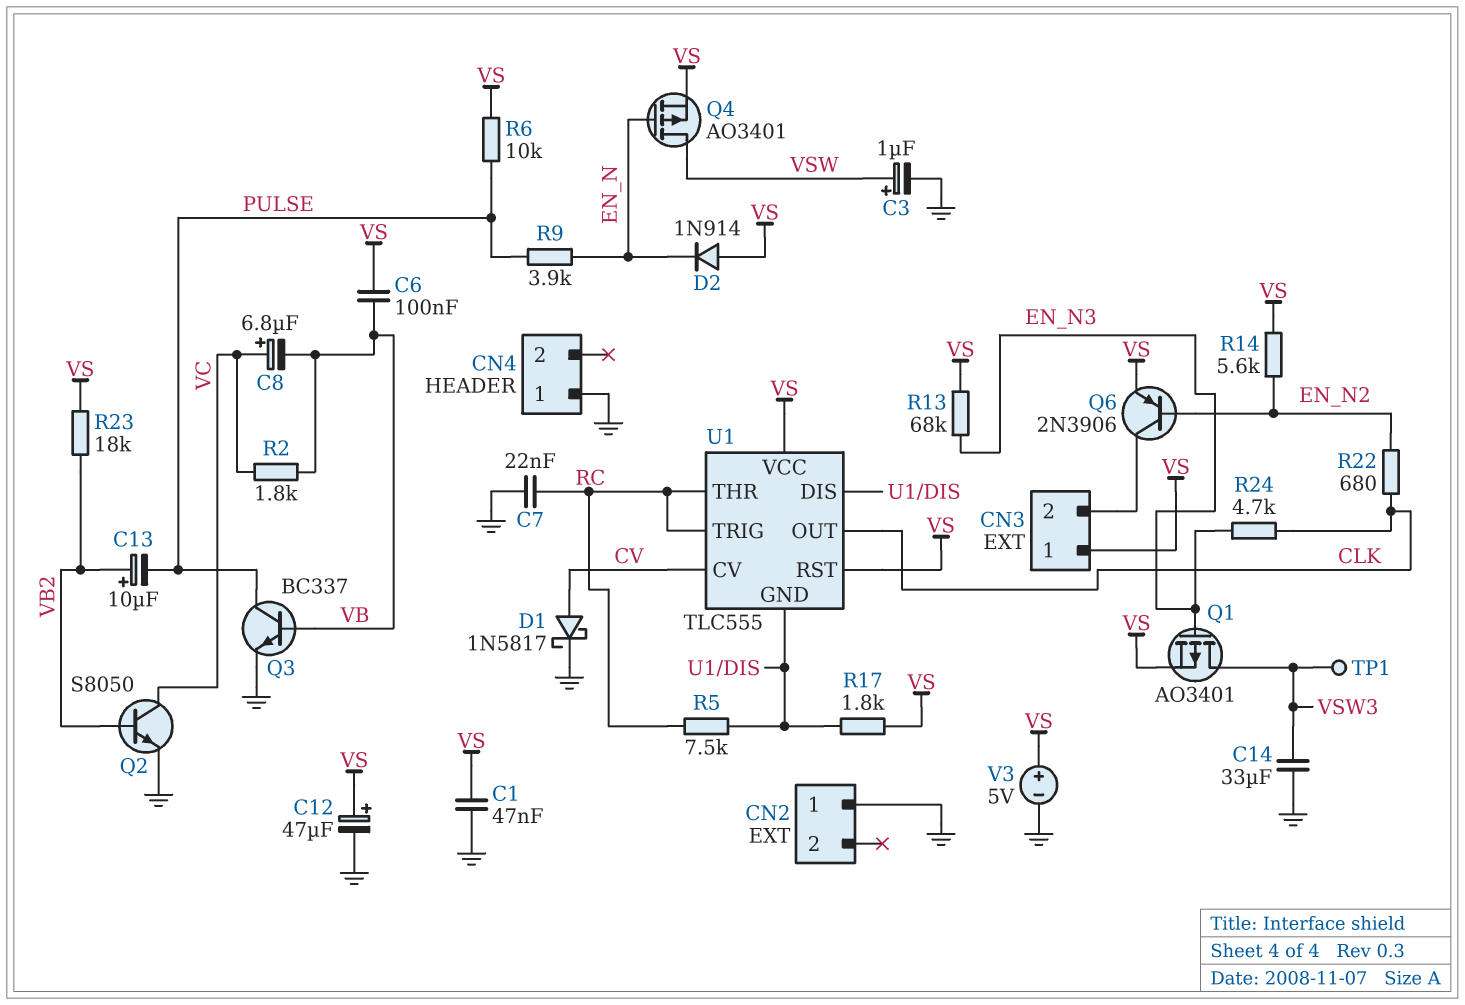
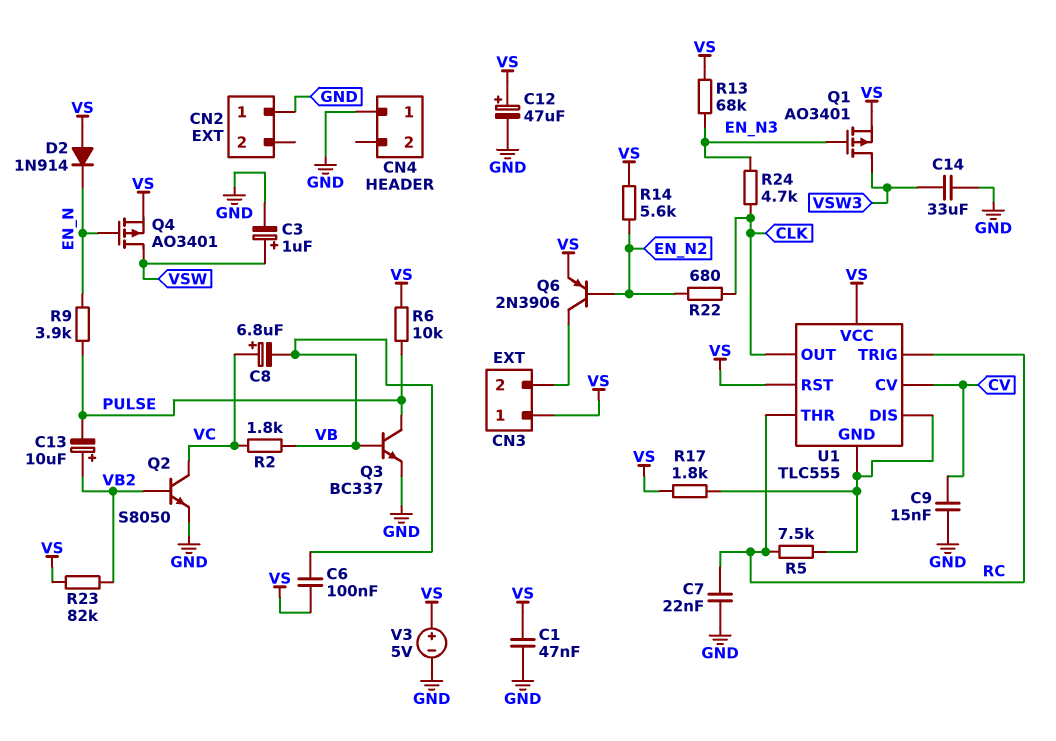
C9: none -> 15nF (CV, GND)
D1: schottky 1N5817 (A CV, K GND) -> none
R23: 18k (VB2, VS) -> 82k (VB2, VS)
TP1: test point (VSW3) -> none

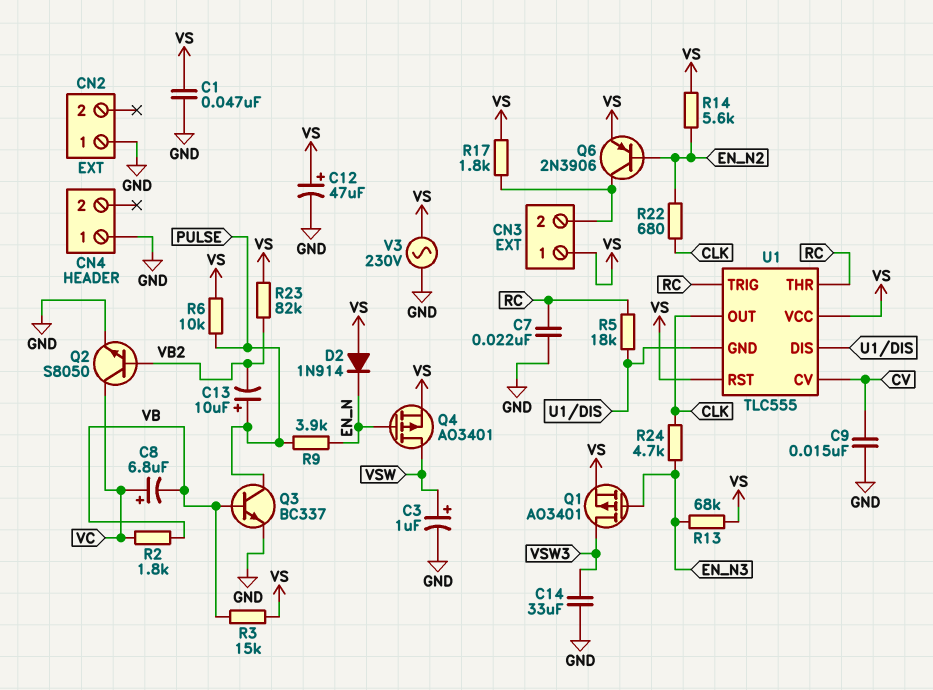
C6: 100nF (VB, VS) -> none
C13: 10uF (plus VB2, minus PULSE) -> 10uF (plus PULSE, minus VB2)
R3: none -> 15k (VB, VS)
R5: 7.5k (RC, U1/DIS) -> 18k (RC, U1/DIS)
R17: 1.8k (U1/DIS, VS) -> 1.8k (CN3/2, VS)
V3: 5V (plus VS, minus GND) -> AC 230V (GND, VS)

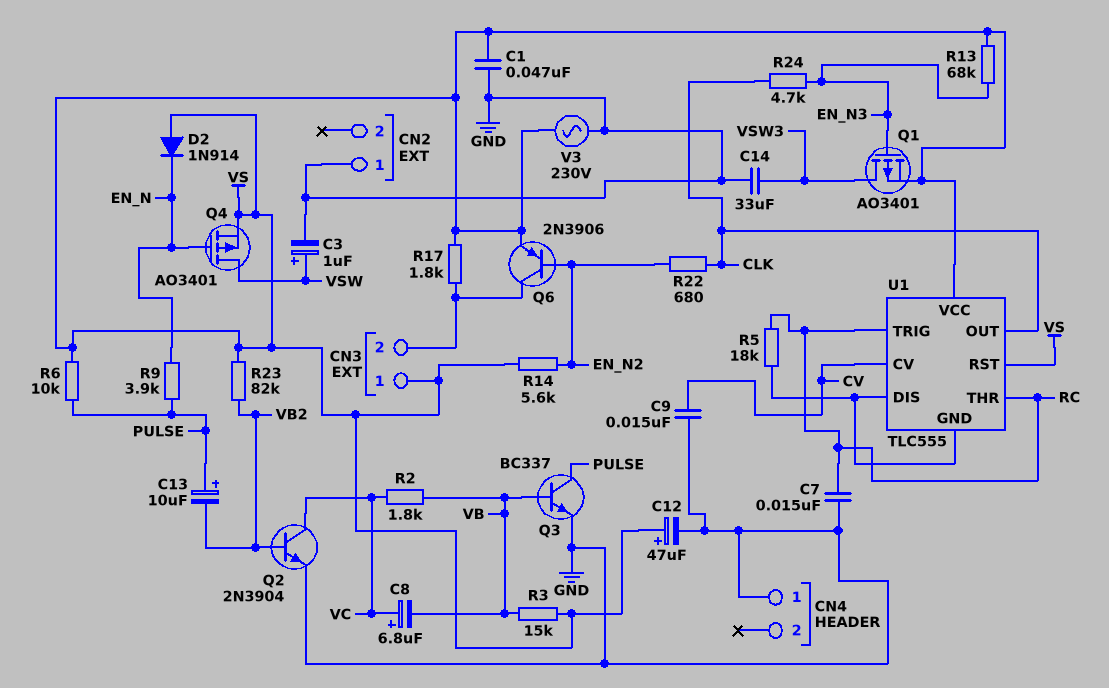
C7: 22nF (GND, RC) -> 15nF (GND, RC)
Q2: NPN S8050 (B VB2, C VC, E GND) -> NPN 2N3904 (B VB2, C VC, E GND)

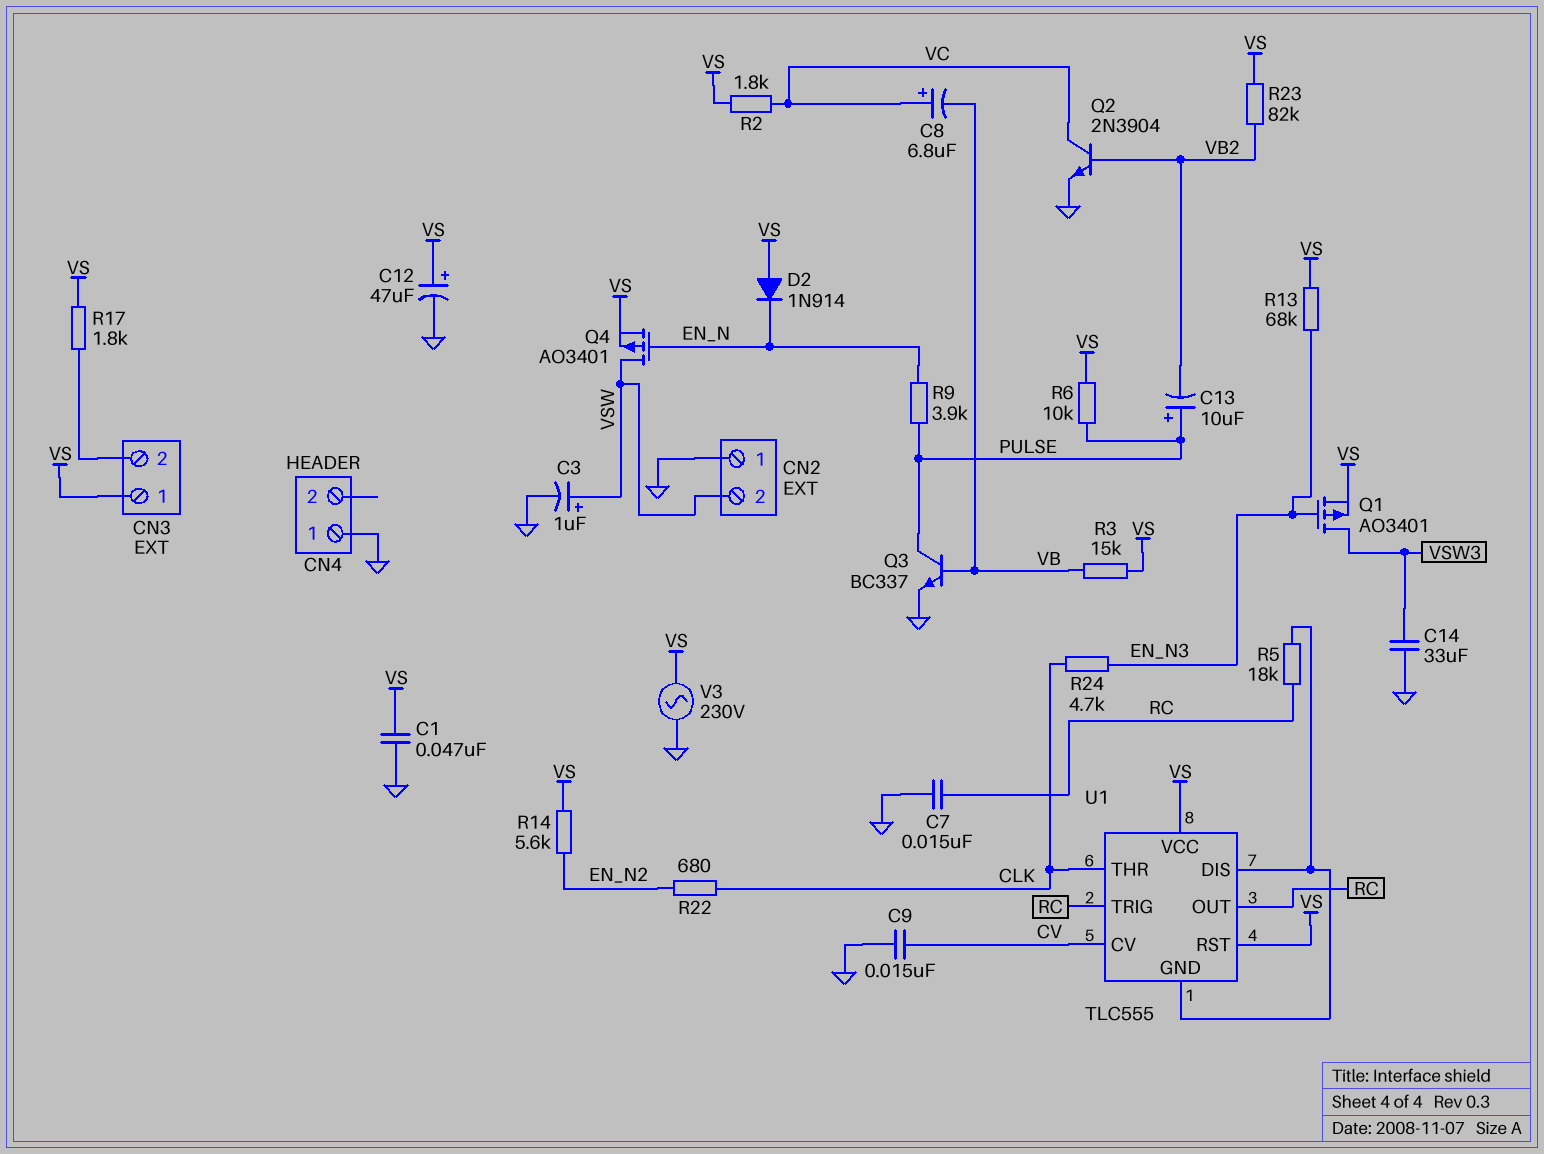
CN2 pin 2: none -> VSW
Q6: PNP 2N3906 (B EN_N2, C CN3/2, E VS) -> none
R2: 1.8k (VB, VC) -> 1.8k (VC, VS)
U1 pin OUT: CLK -> RC
U1 pin THR: RC -> CLK

